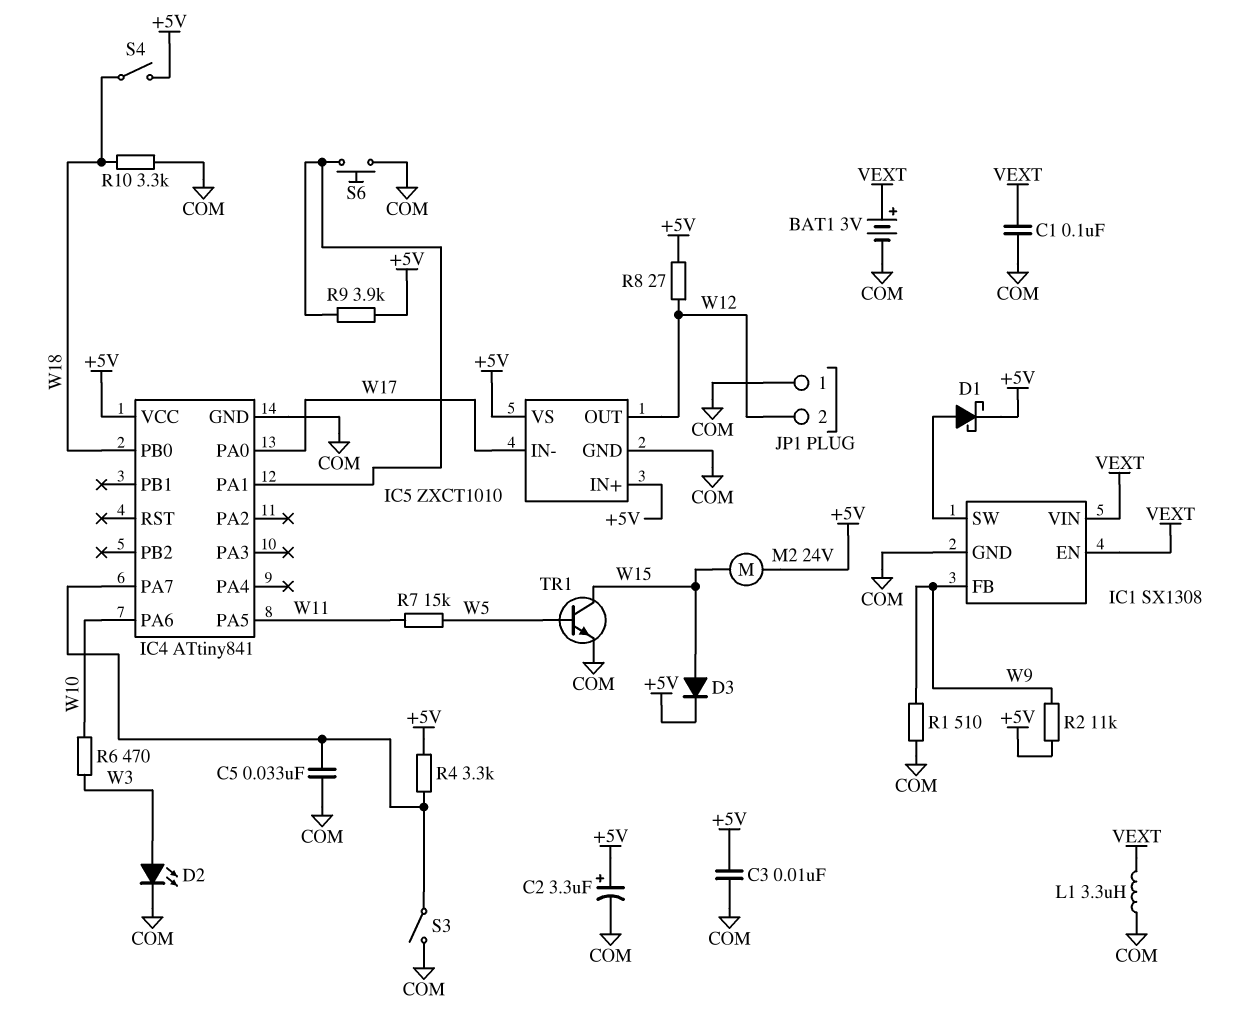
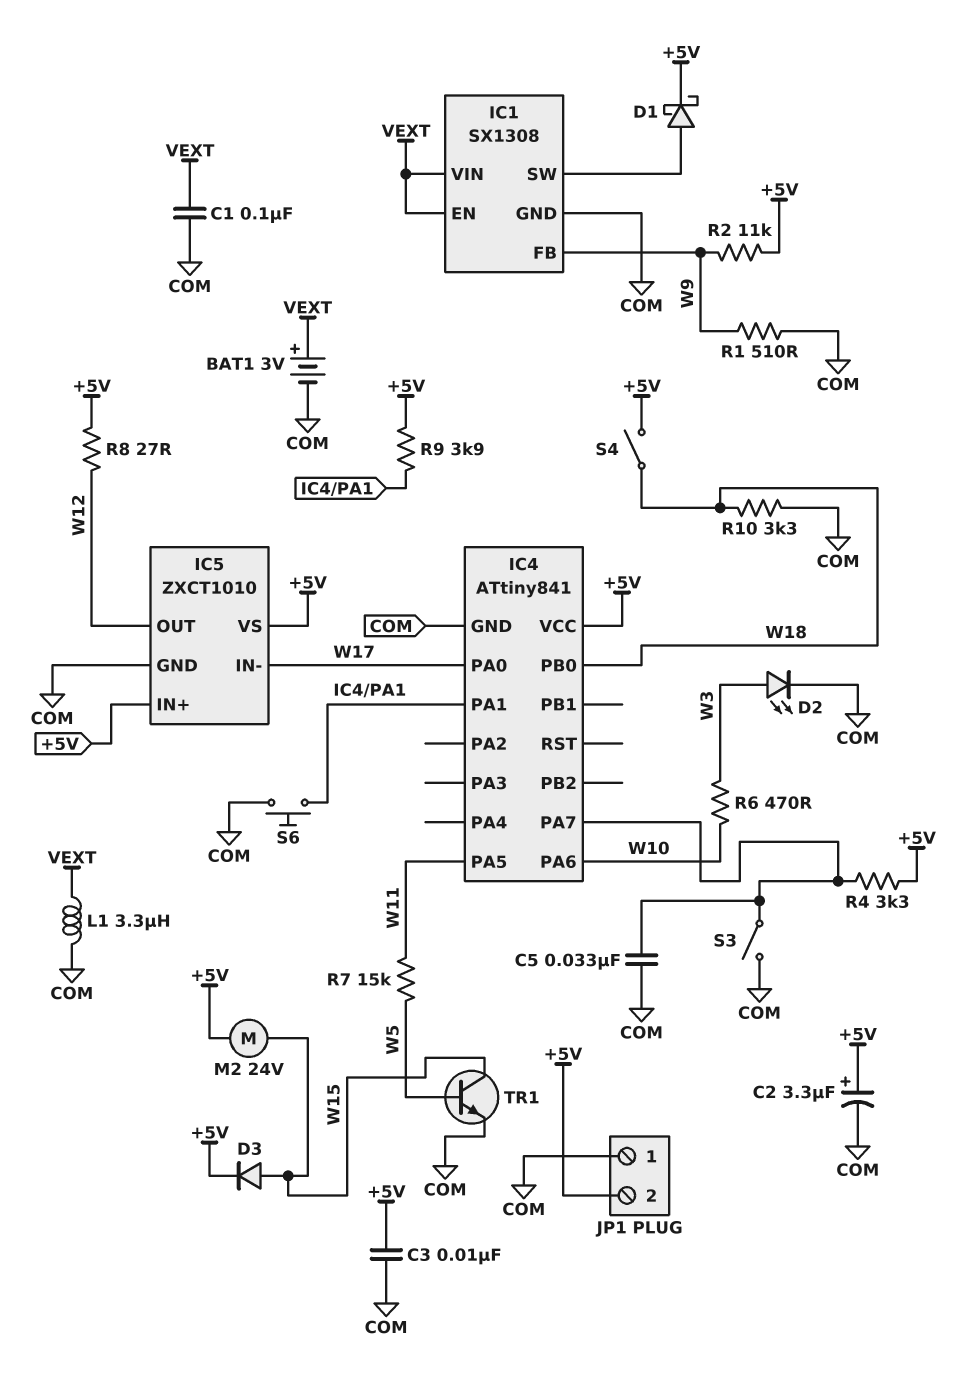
JP1 pin 2: W12 -> +5V

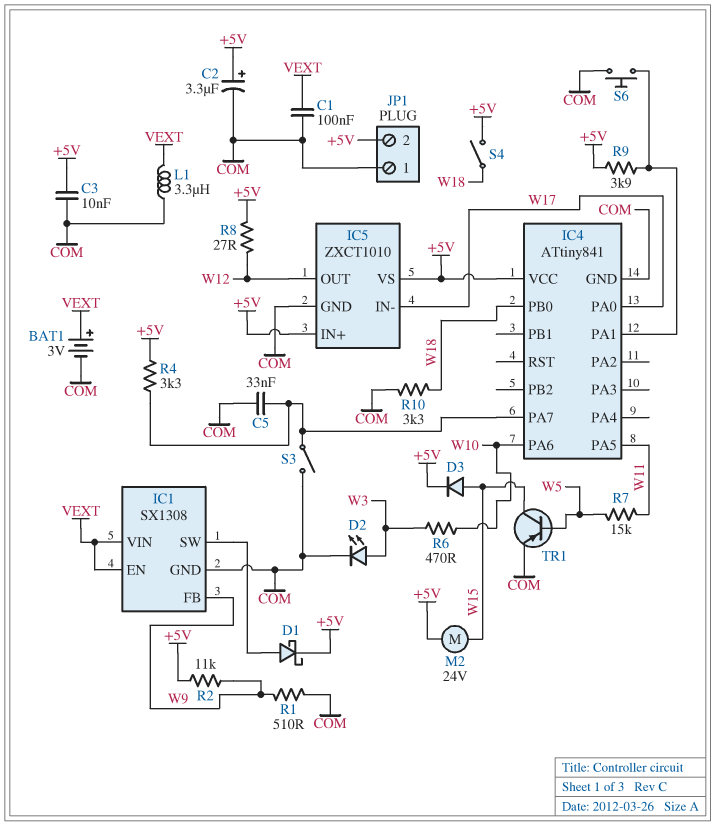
TR1: NPN (B W5, C W15, E COM) -> PNP (B W5, C W15, E COM)

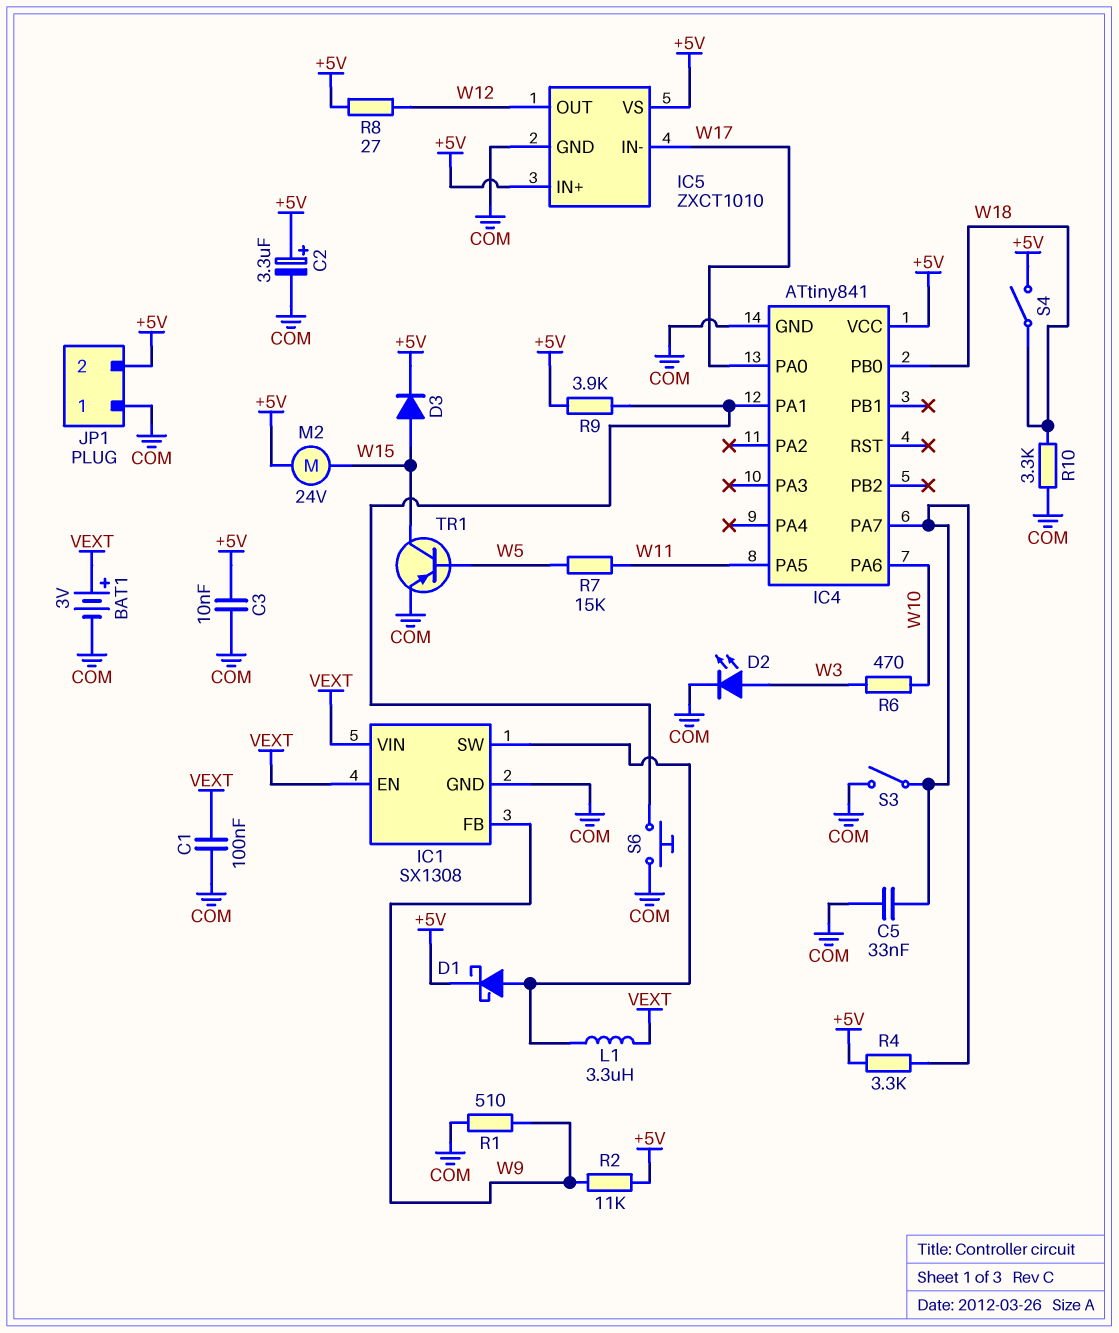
L1: 3.3uH (COM, VEXT) -> 3.3uH (IC1/SW, VEXT)

